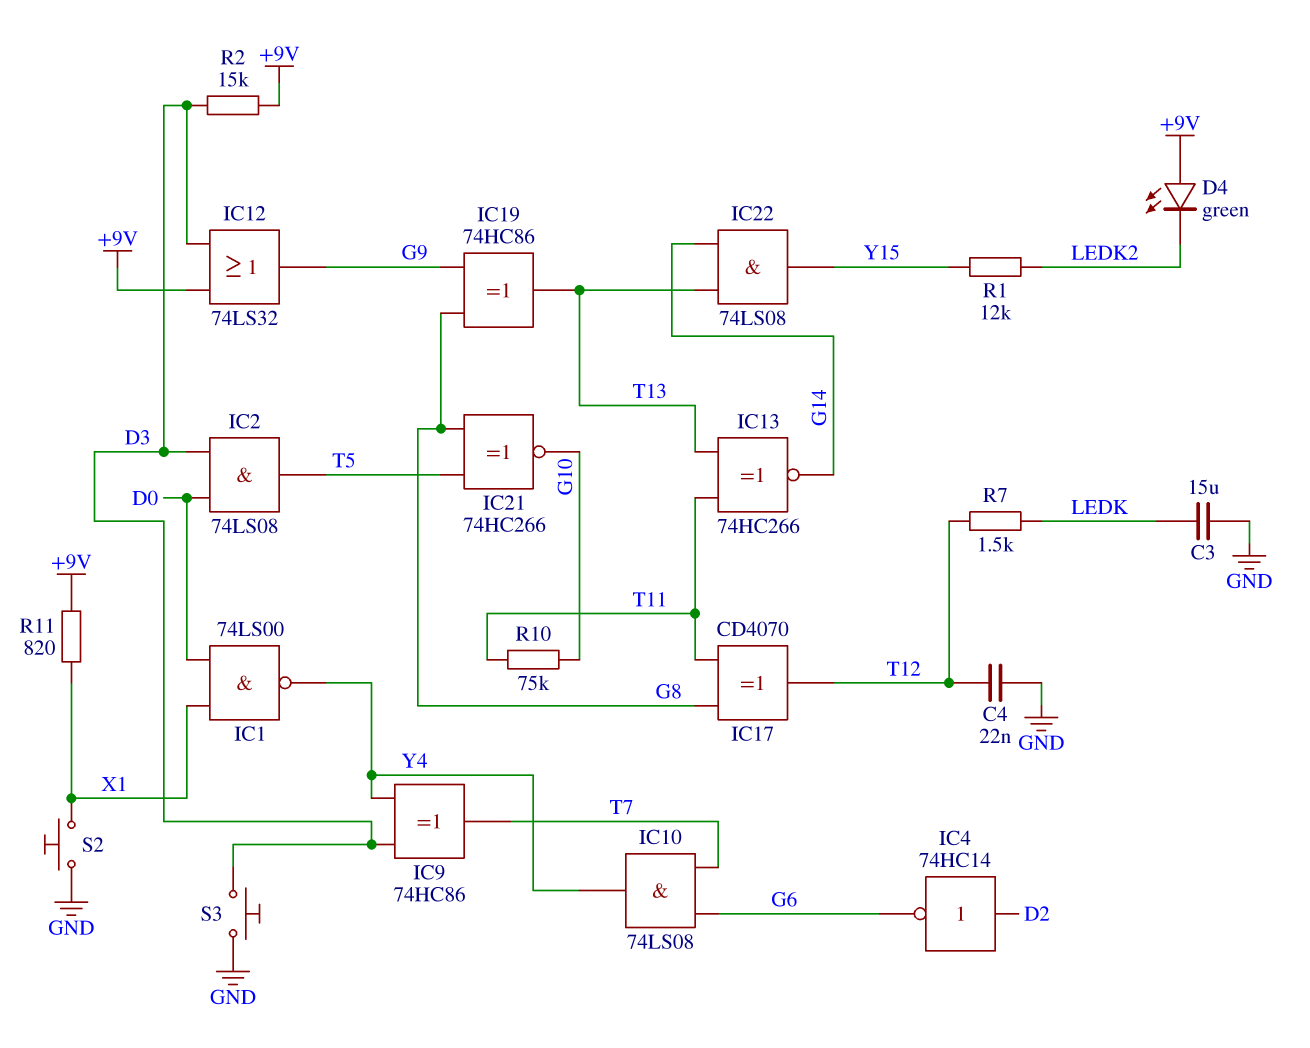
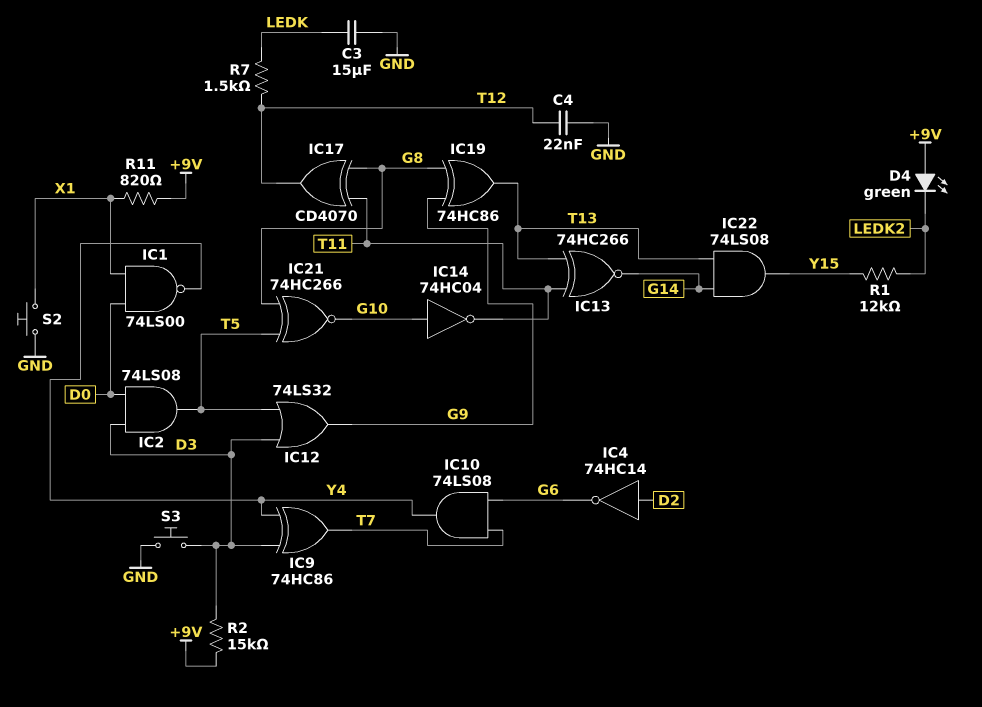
IC12: OR 74LS32 (in +9V, in D3, out G9) -> OR 74LS32 (in D3, in T5, out G9)
IC14: none -> NOT 74HC04 (in G10, out T11)
R10: 75k (G10, T11) -> none

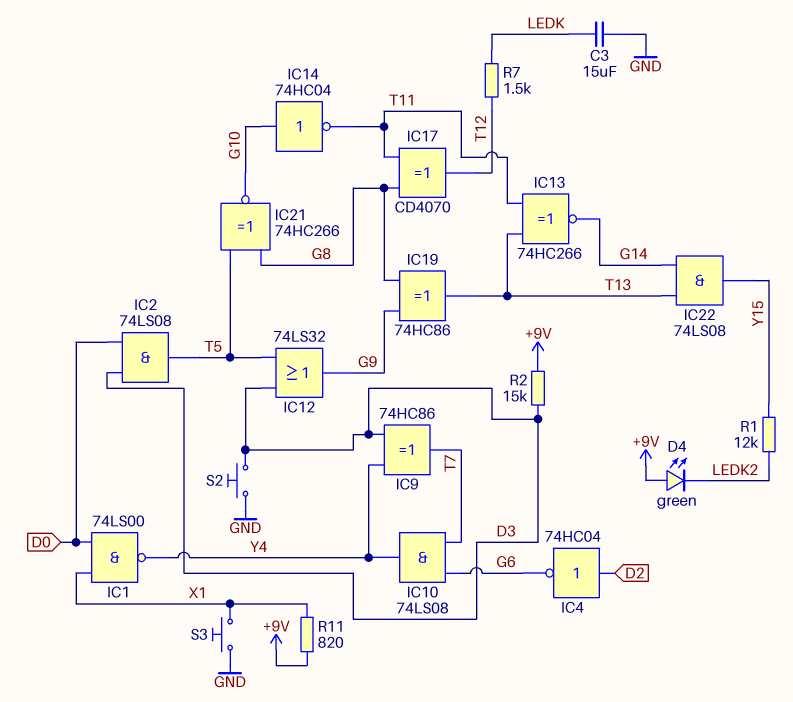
C4: 22nF (GND, T12) -> none
IC4: NOT 74HC14 (in D2, out G6) -> NOT 74HC04 (in D2, out G6)
S2: button (GND, X1) -> button (D3, GND)
S3: button (D3, GND) -> button (GND, X1)

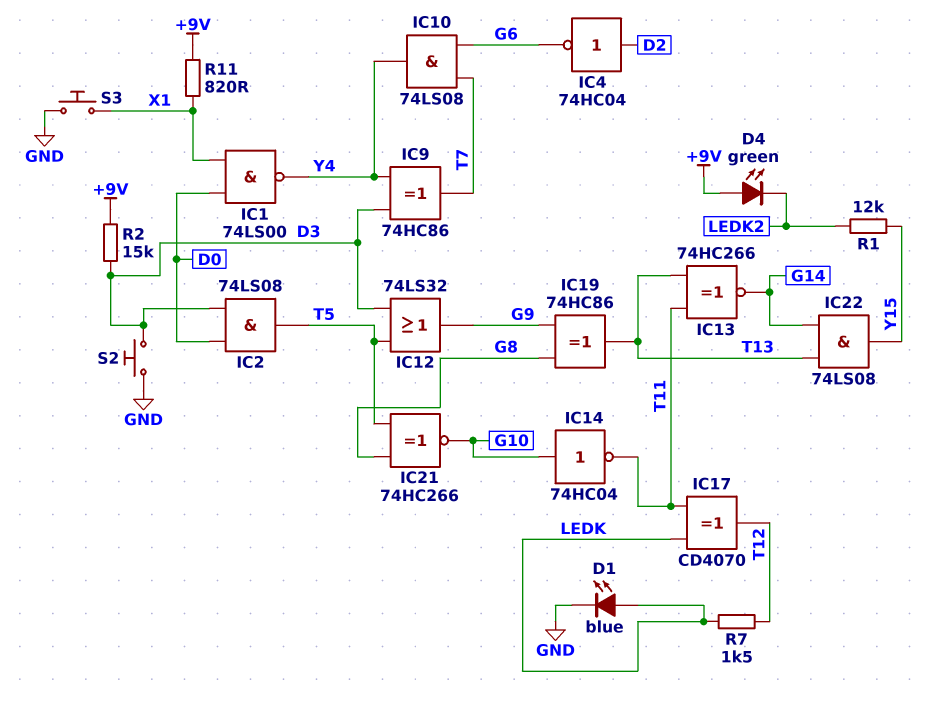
C3: 15uF (GND, LEDK) -> none
D1: none -> LED blue (A LEDK, K GND)
IC17: XOR CD4070 (in G8, in T11, out T12) -> XOR CD4070 (in LEDK, in T11, out T12)

